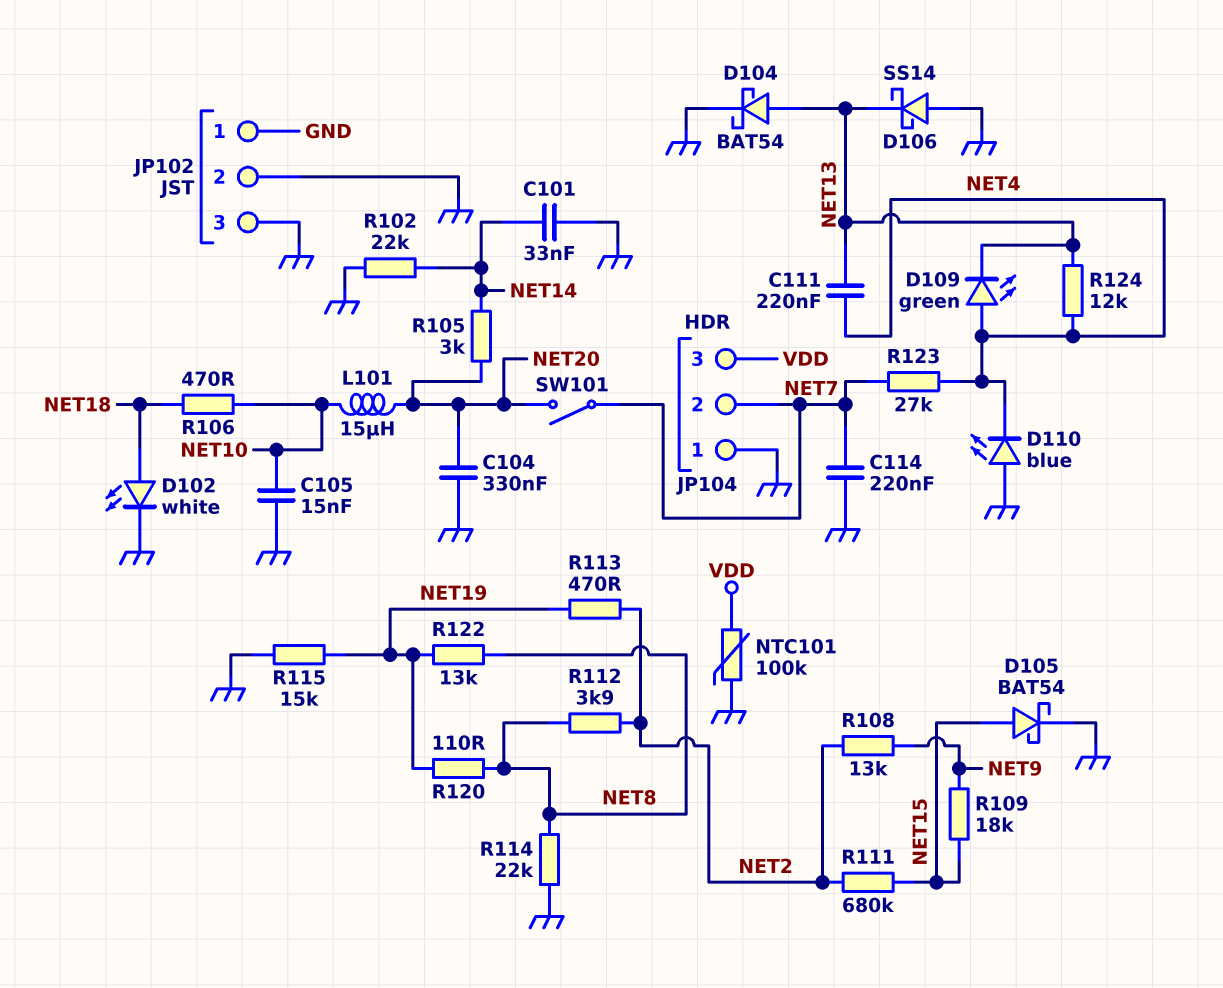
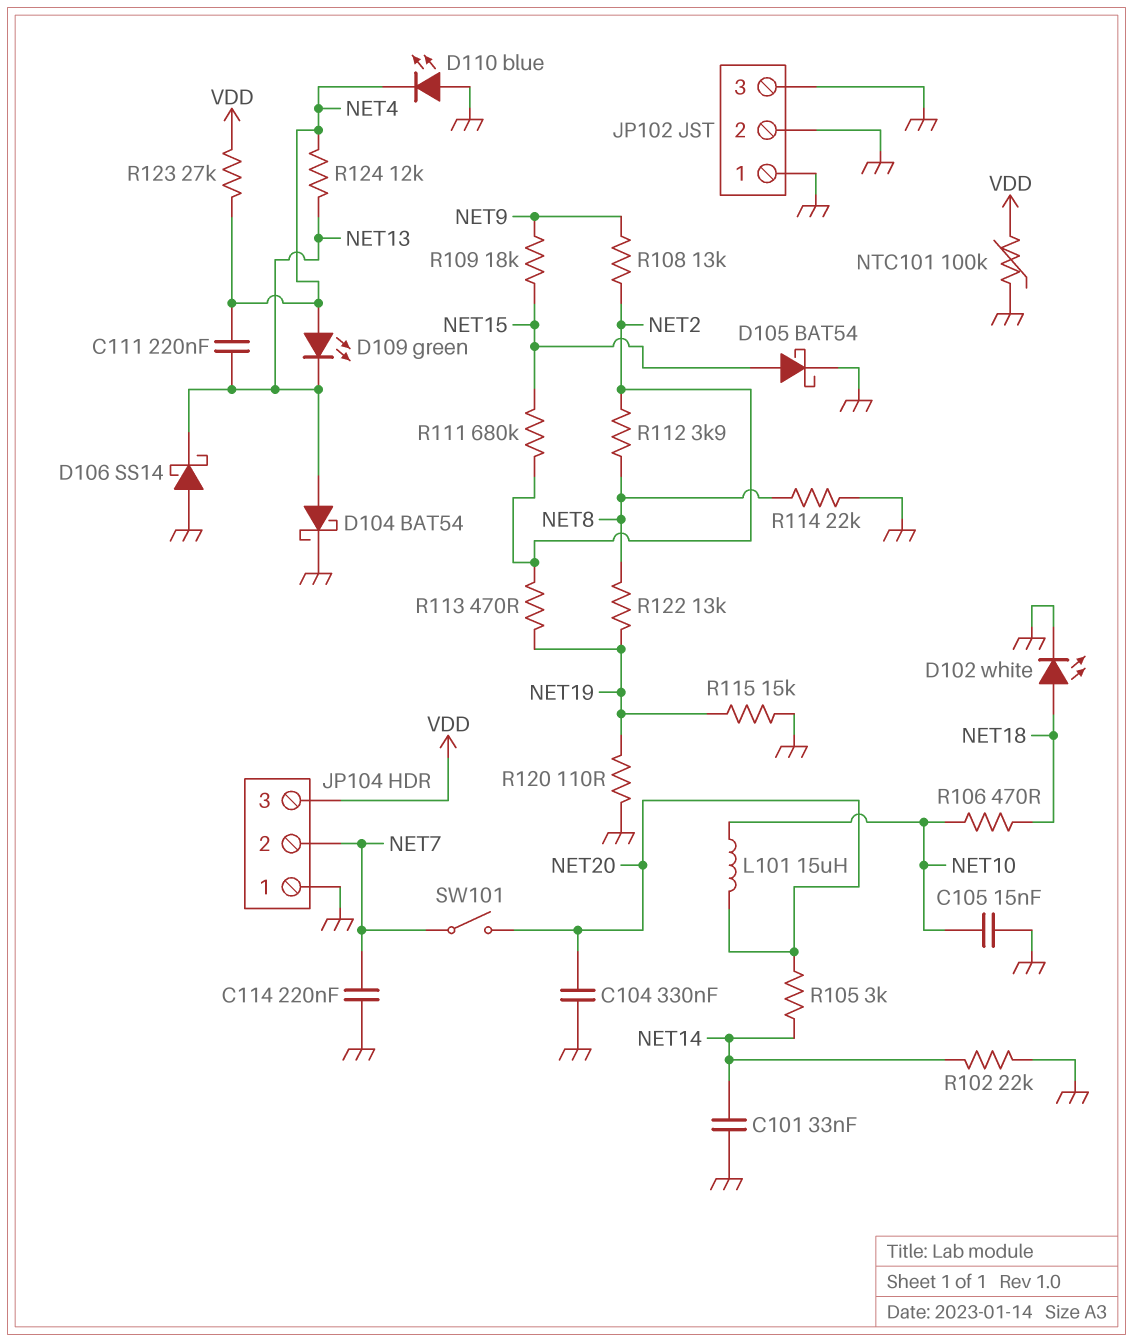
R120: 110 (NET8, NET19) -> 110 (GND, NET19)
R123: 27k (NET4, NET7) -> 27k (NET4, VDD)

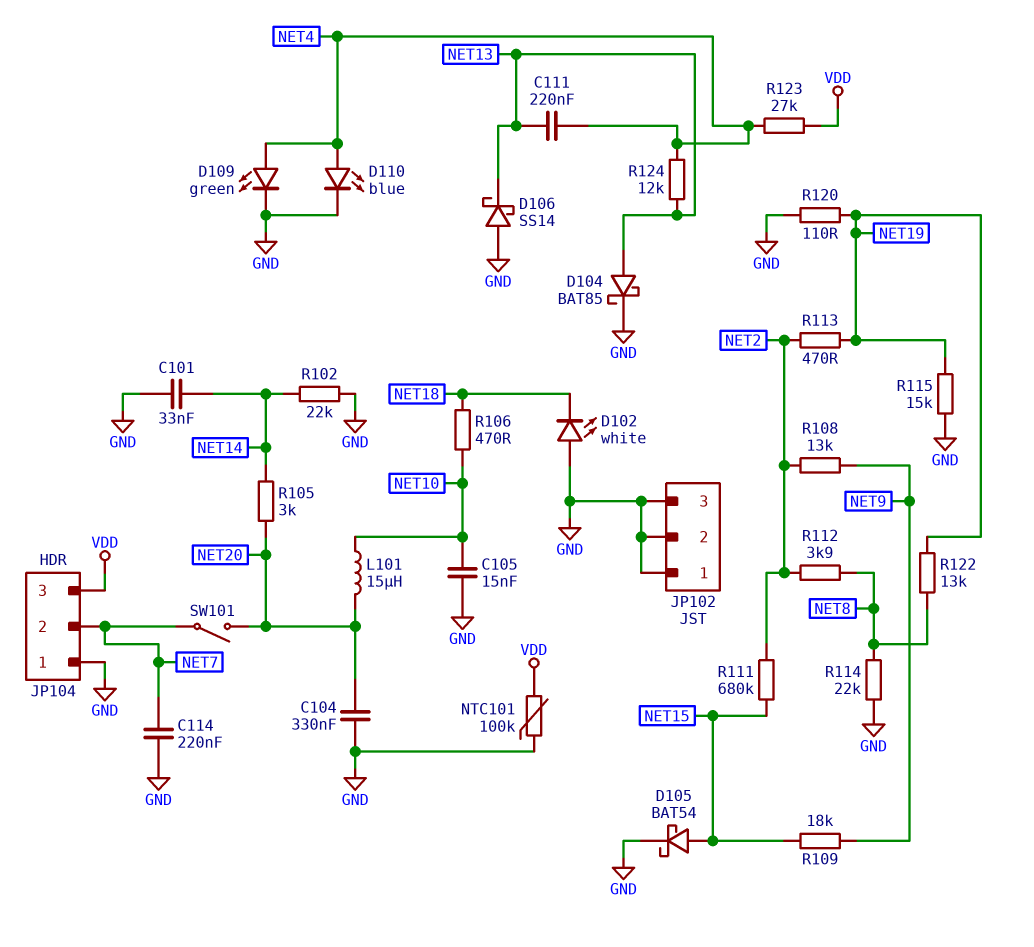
D102: LED white (A NET18, K GND) -> LED white (A GND, K NET18)
D104: schottky BAT54 (A NET13, K GND) -> schottky BAT85 (A NET13, K GND)
D109: LED green (A NET4, K NET13) -> LED green (A NET4, K GND)
D110: LED blue (A GND, K NET4) -> LED blue (A NET4, K GND)

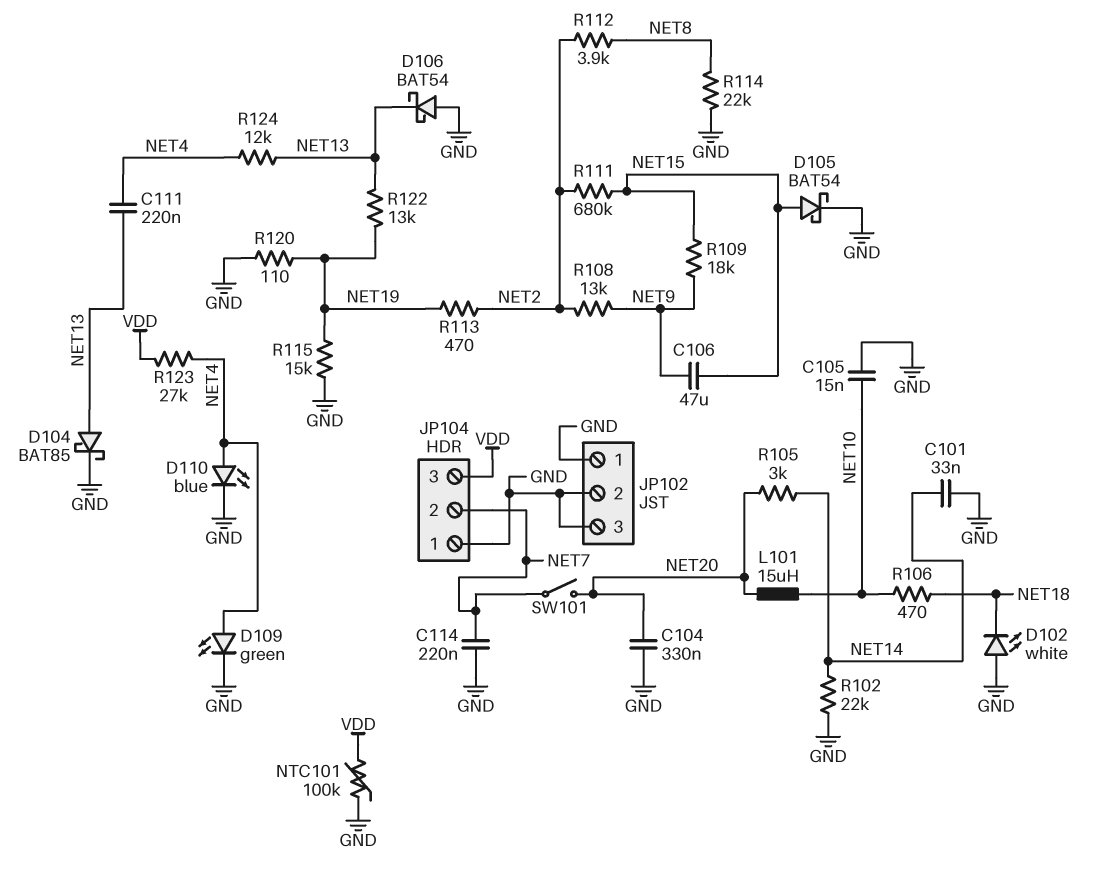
C106: none -> 47uF (NET9, NET15)
D106: schottky SS14 (A GND, K NET13) -> schottky BAT54 (A GND, K NET13)
R122: 13k (NET8, NET19) -> 13k (NET13, NET19)

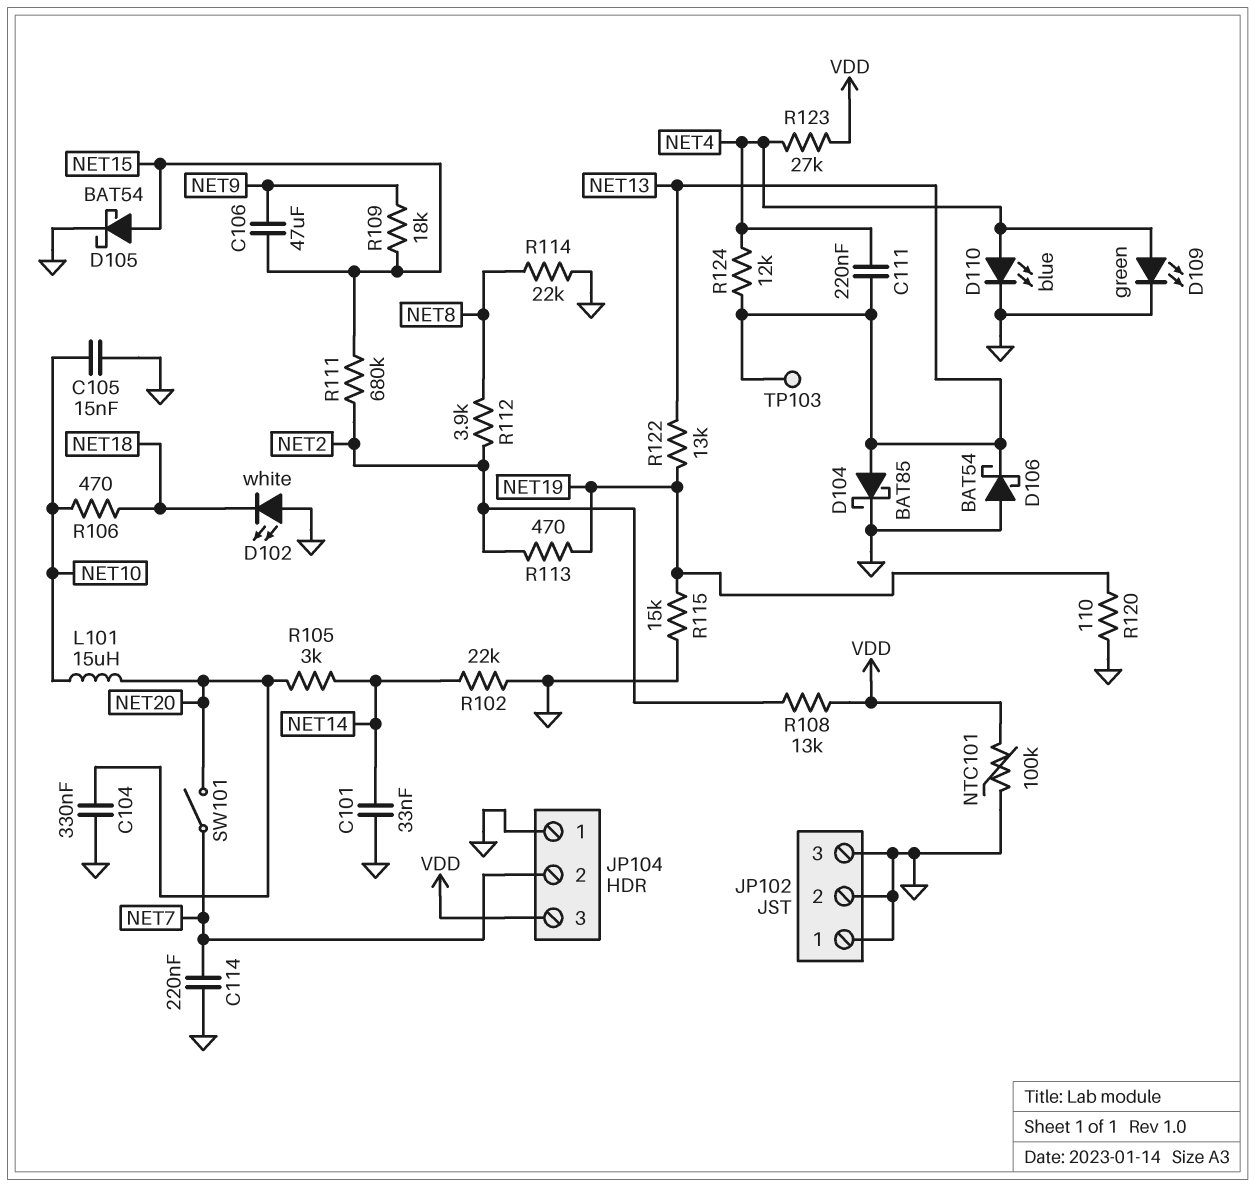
R108: 13k (NET2, NET9) -> 13k (NET2, VDD)
TP103: none -> test point (NET13)

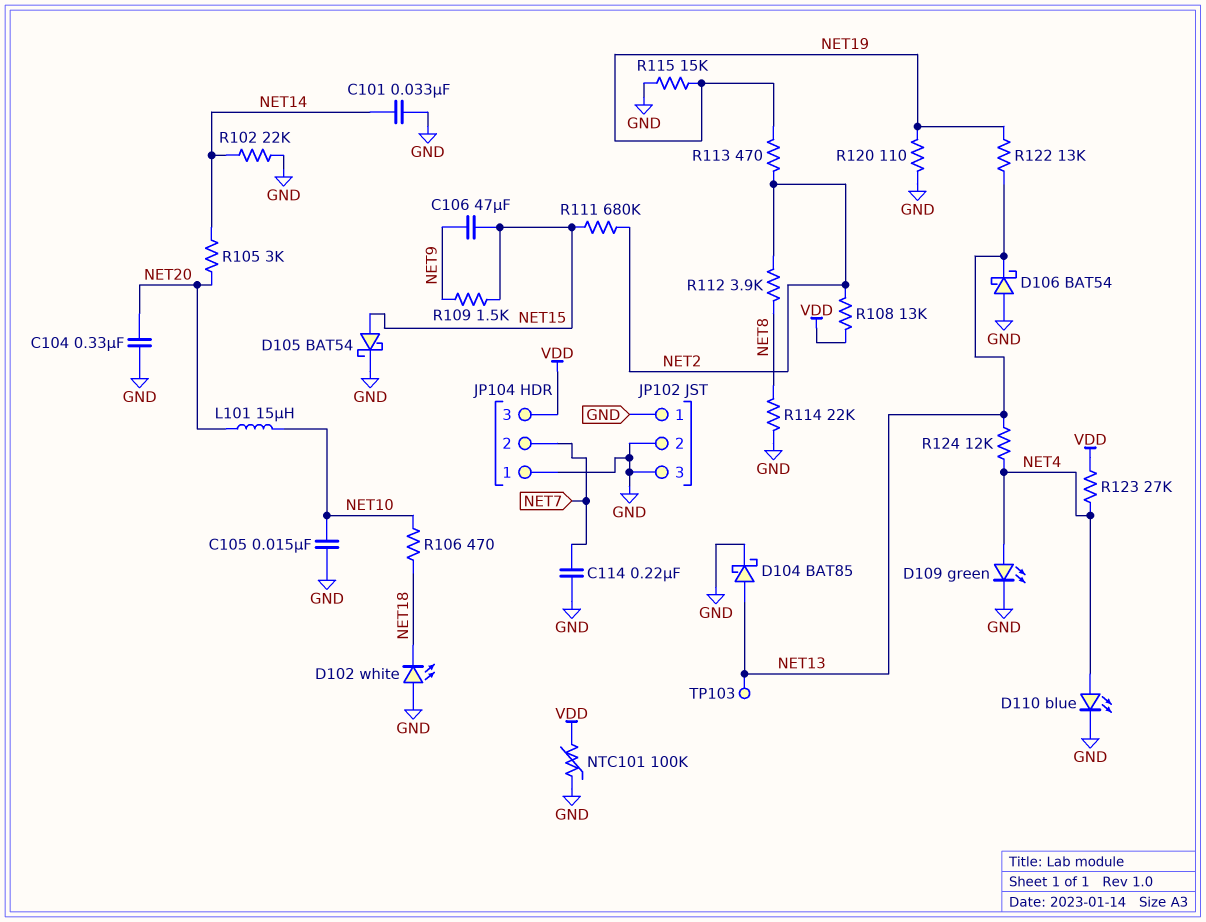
C111: 220nF (NET4, NET13) -> none
R109: 18k (NET9, NET15) -> 1.5k (NET9, NET15)
SW101: switch (NET7, NET20) -> none

